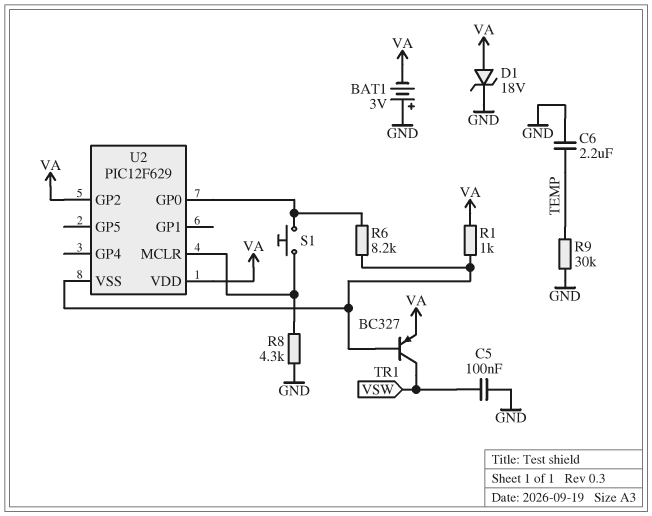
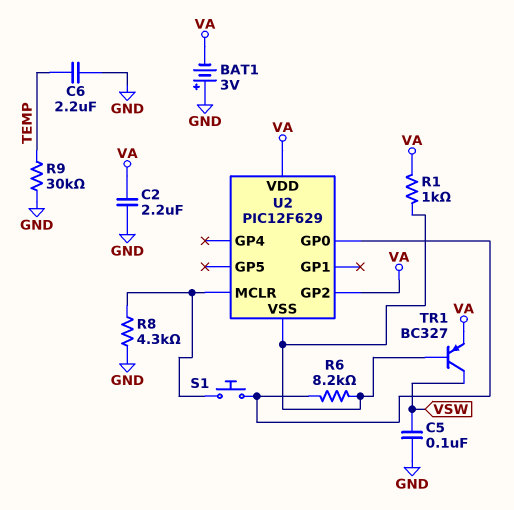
C2: none -> 2.2uF (GND, VA)
D1: zener 18V (A VA, K GND) -> none

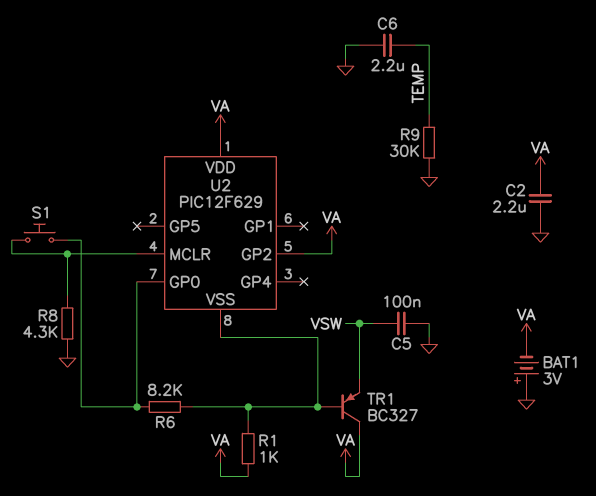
TR1: PNP BC327 (B U2/VSS, C VSW, E VA) -> PNP BC327 (B U2/VSS, C VA, E VSW)

